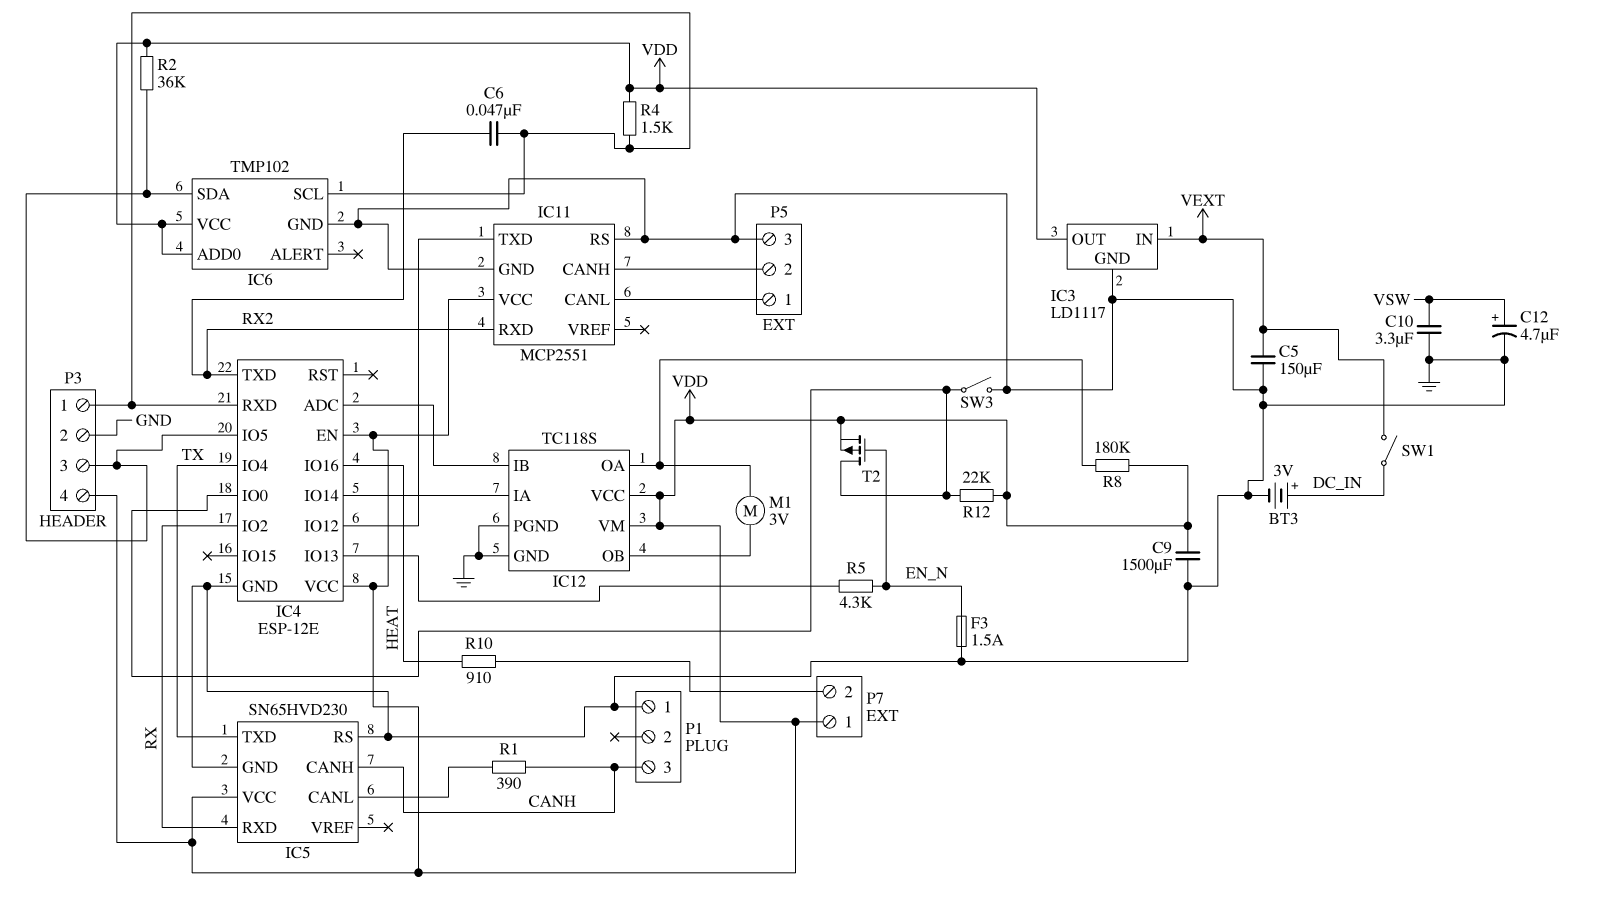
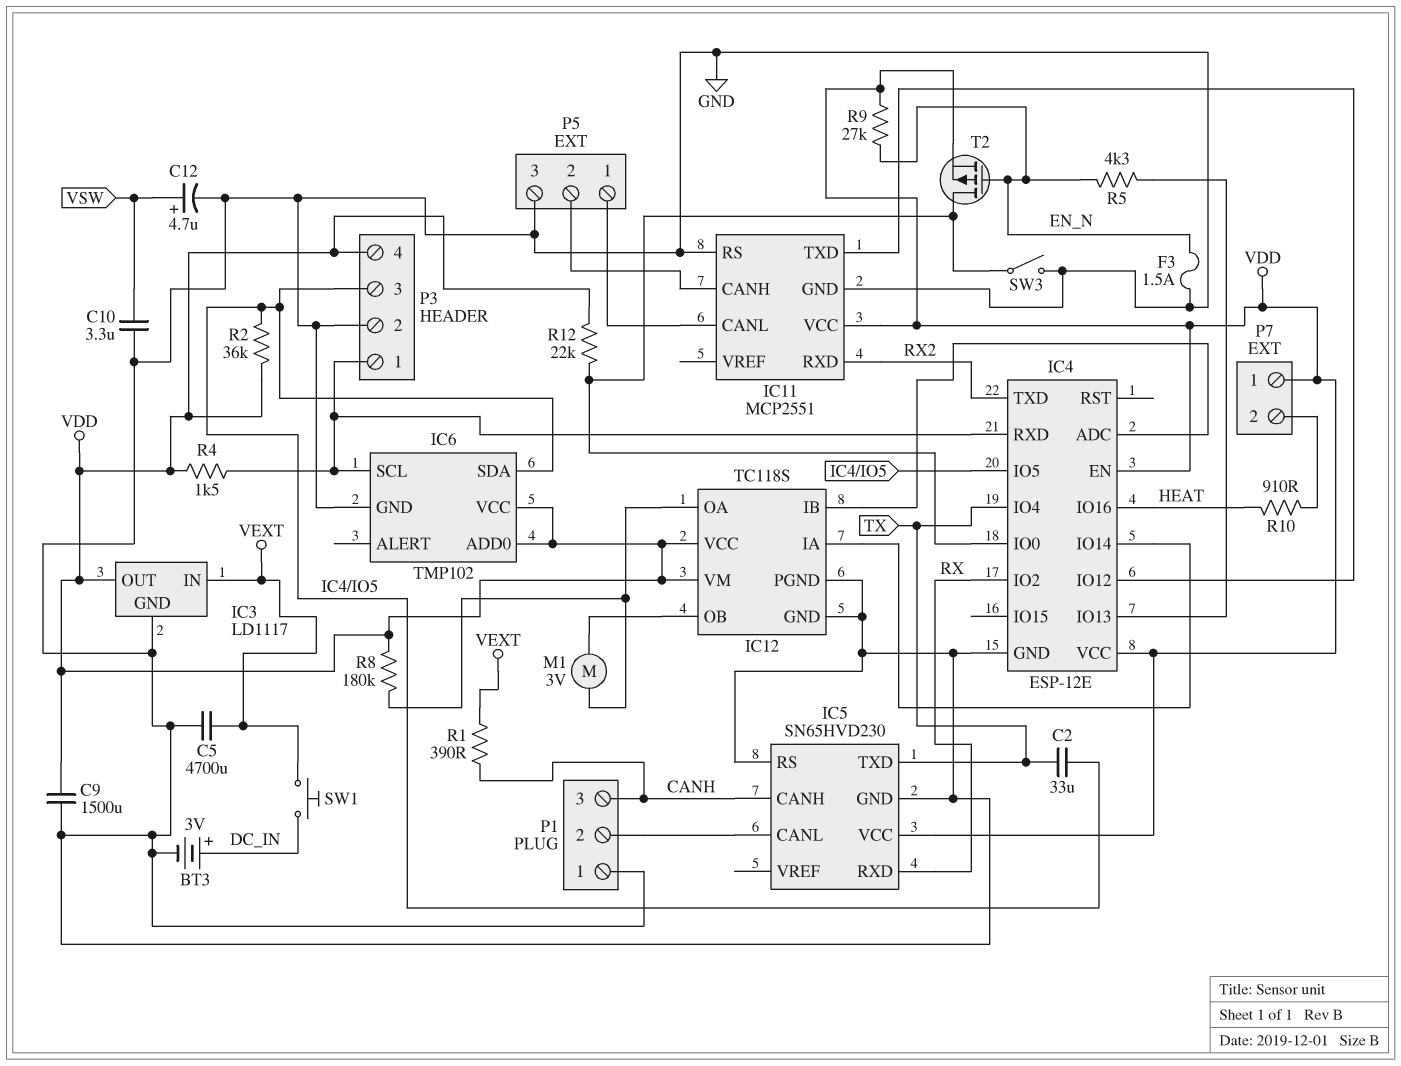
C2: none -> 33uF (IC4/IO5, TX)
C5: 150uF (GND, VEXT) -> 4700uF (GND, VEXT)
C6: 47nF (IC4/RXD, RX2) -> none
P1 pin 2: none -> IC5/CANL
R1: 390 (CANH, IC5/CANL) -> 390 (CANH, VEXT)
R9: none -> 27k (EN_N, VDD)
SW1: switch (DC_IN, VEXT) -> button (DC_IN, VEXT)

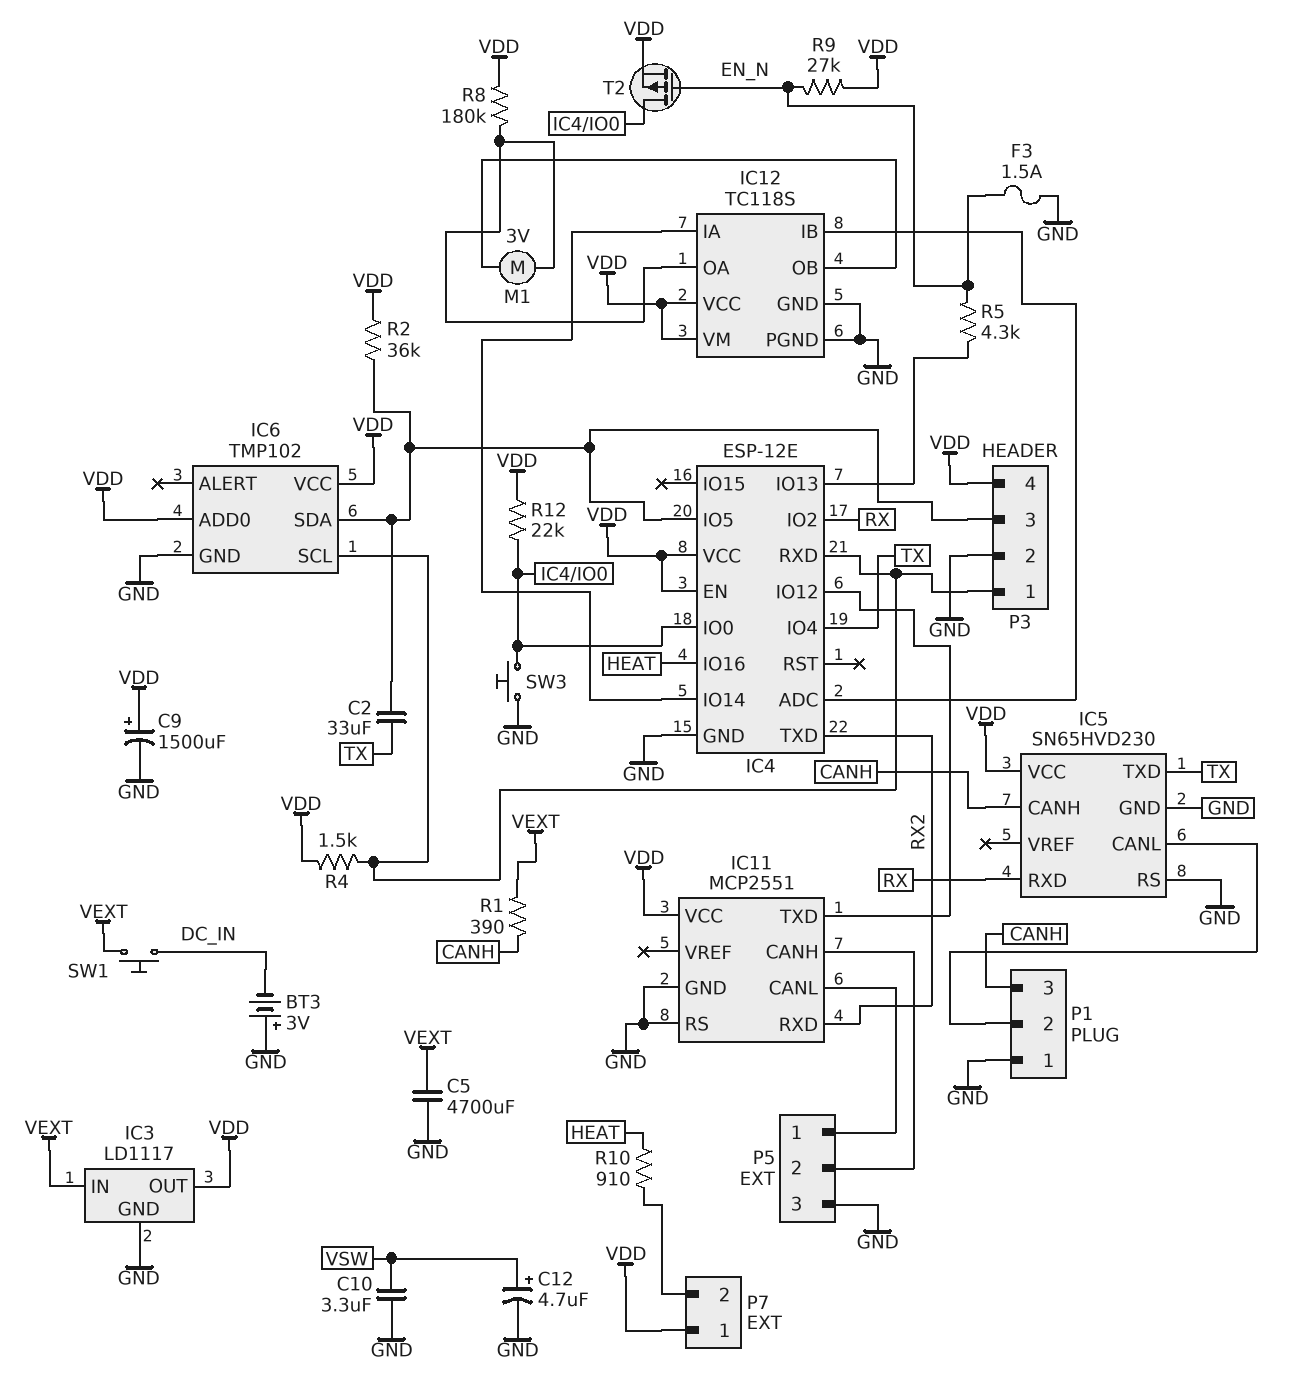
BT3: 3V (plus DC_IN, minus GND) -> 3V (plus GND, minus DC_IN)
C9: 1500uF (GND, VDD) -> 1500uF (plus VDD, minus GND)
SW3: switch (GND, IC4/IO0) -> button (GND, IC4/IO0)

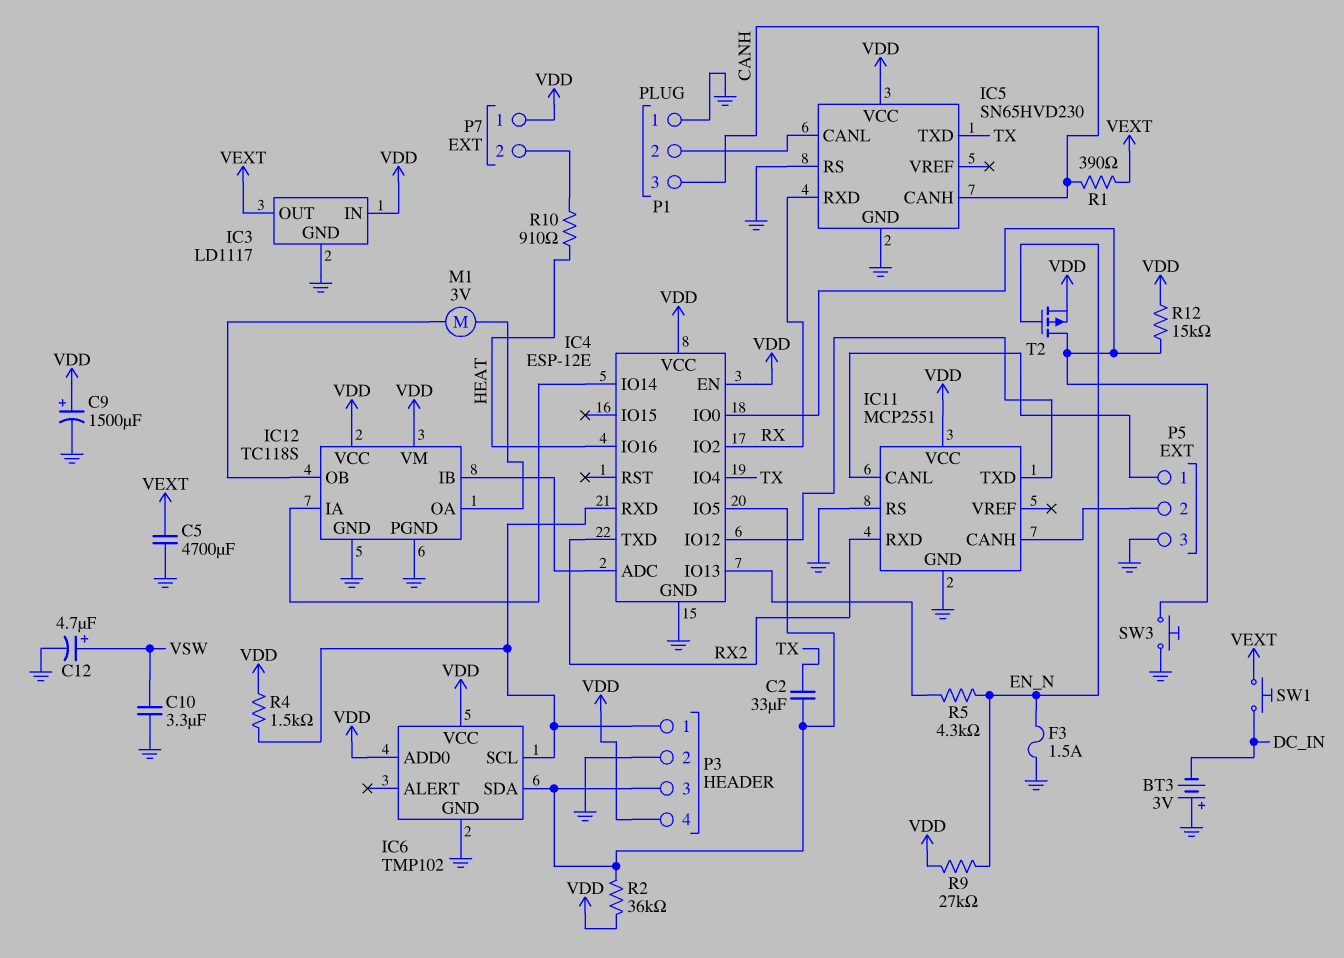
IC3 pin IN: VEXT -> VDD
IC3 pin OUT: VDD -> VEXT
R8: 180k (IC12/OA, VDD) -> none
R12: 22k (IC4/IO0, VDD) -> 15k (IC4/IO0, VDD)

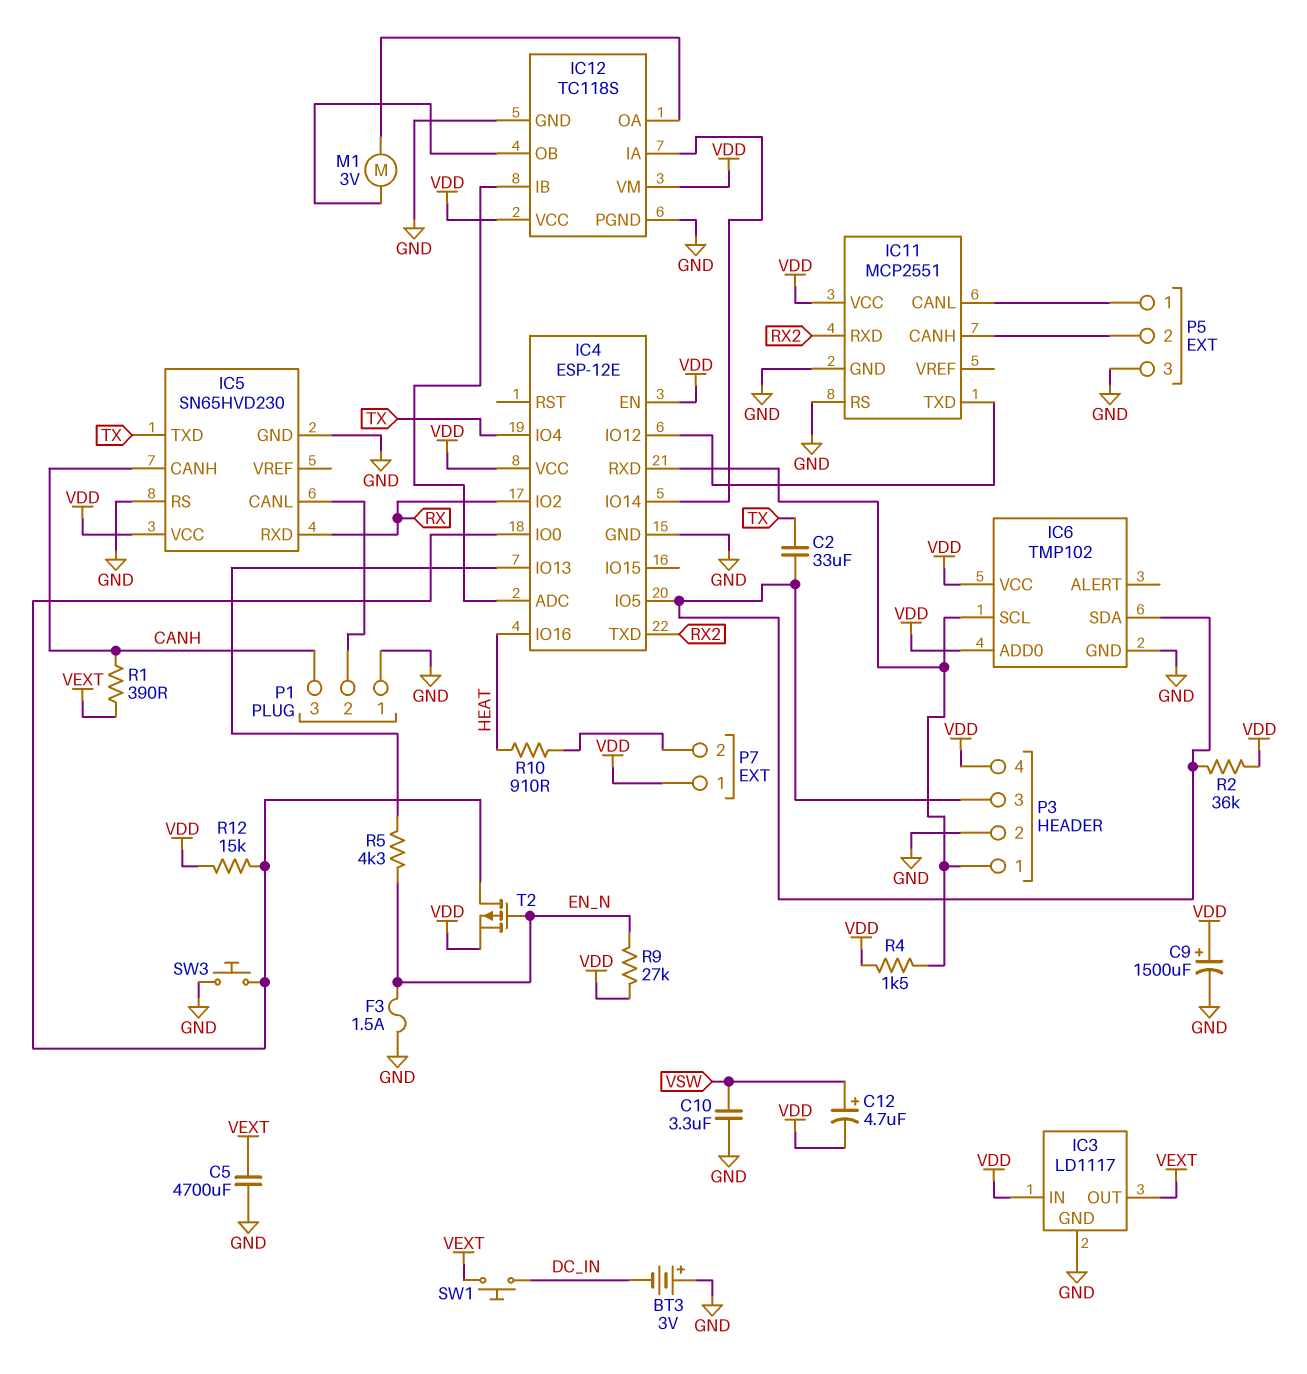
C12: 4.7uF (plus VSW, minus GND) -> 4.7uF (plus VSW, minus VDD)

